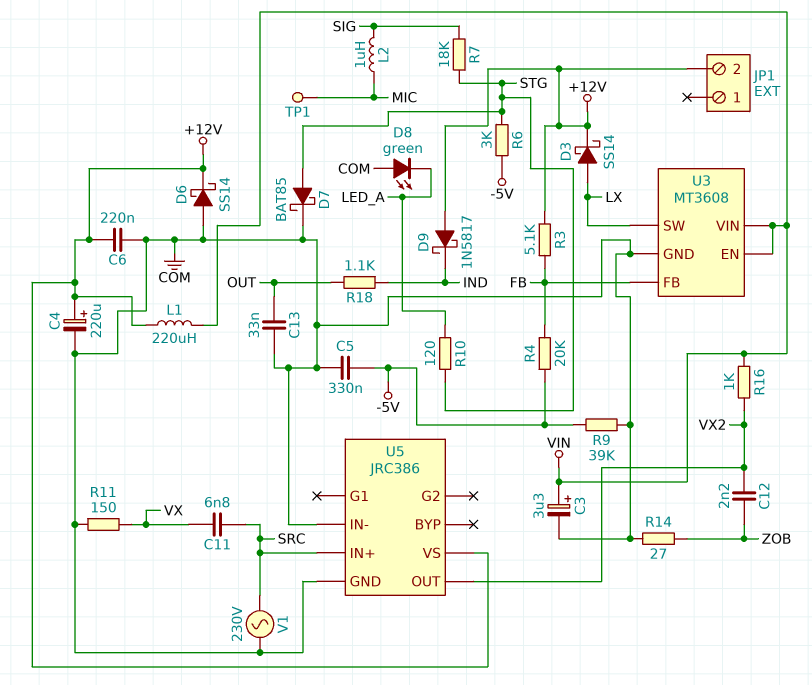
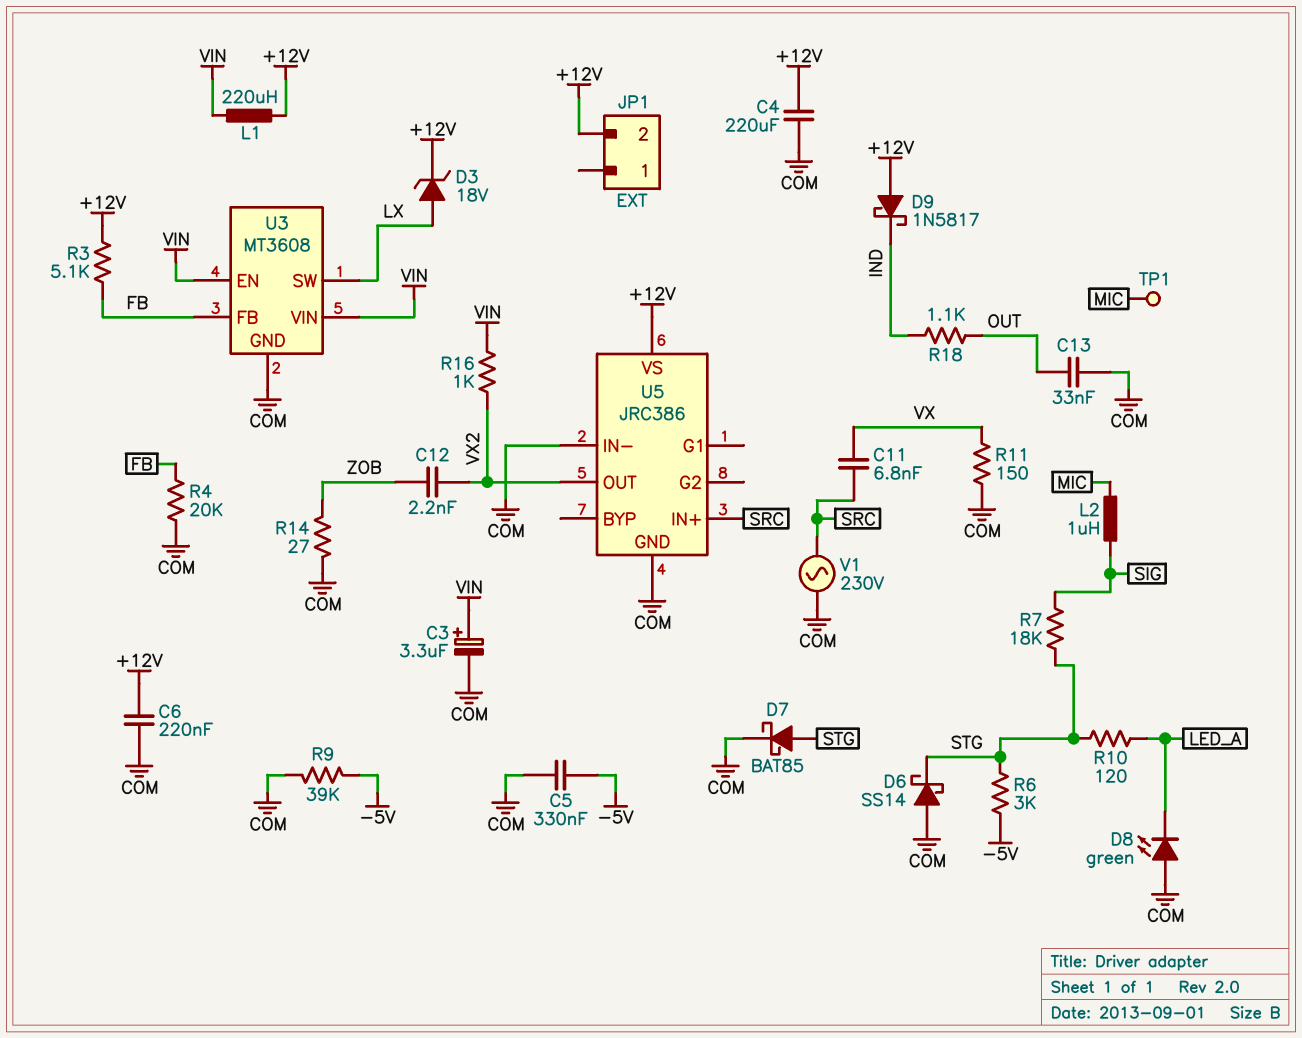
C4: 220uF (plus +12V, minus COM) -> 220uF (+12V, COM)
D3: schottky SS14 (A LX, K +12V) -> zener 18V (A LX, K +12V)
D6: schottky SS14 (A COM, K +12V) -> schottky SS14 (A COM, K STG)
R4: 20k (-5V, FB) -> 20k (COM, FB)

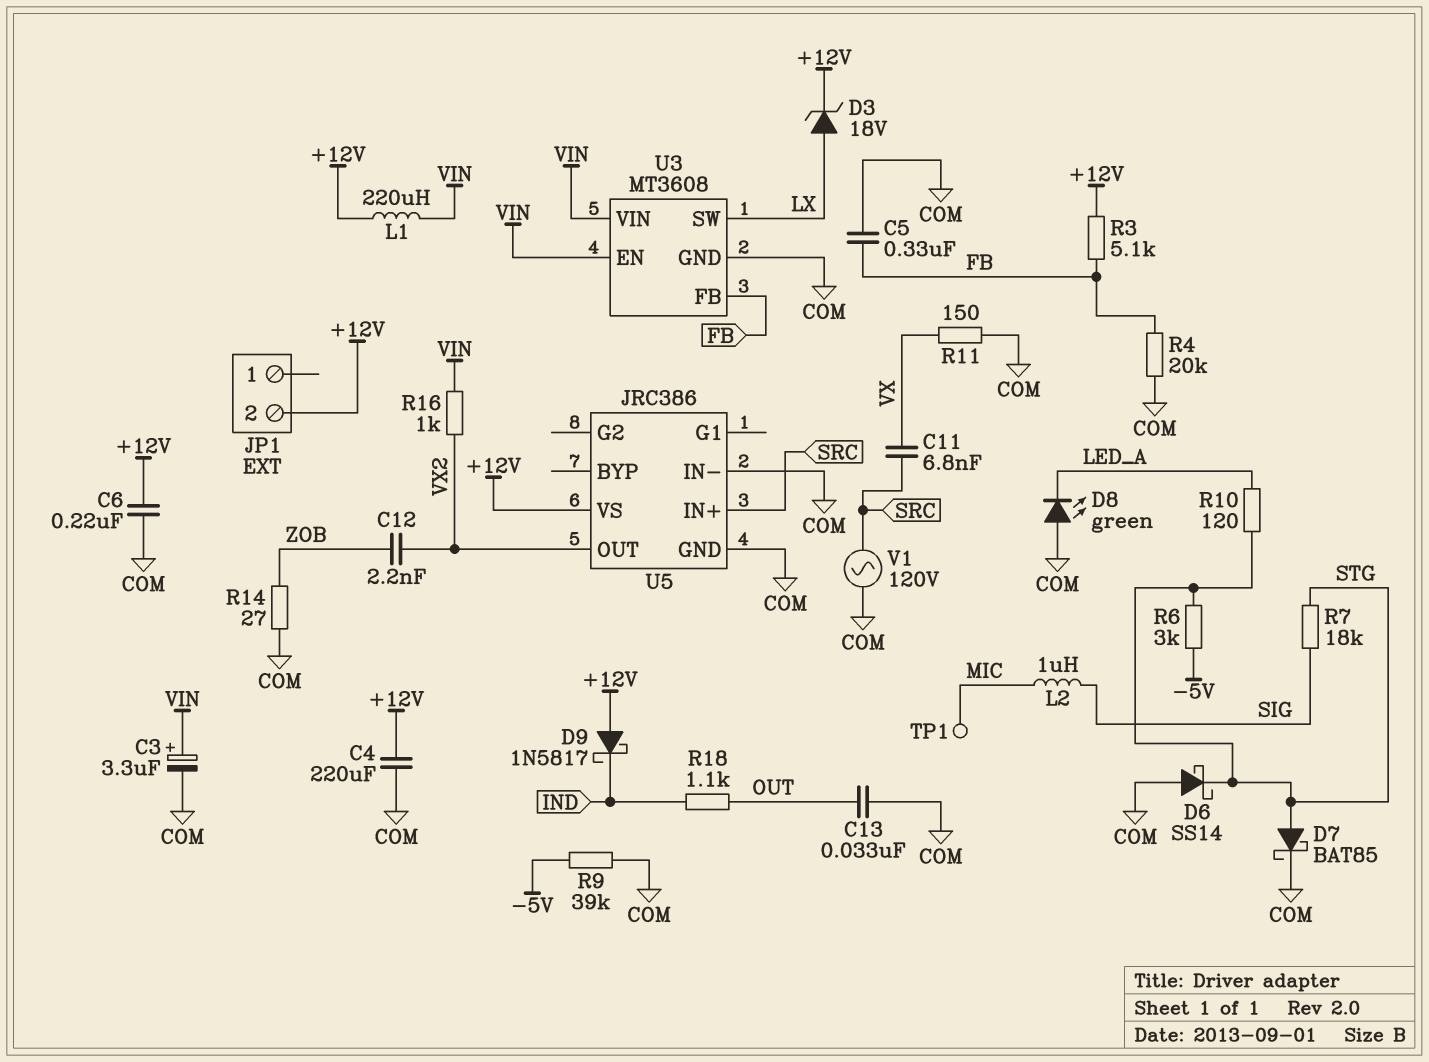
C5: 330nF (-5V, COM) -> 330nF (COM, FB)
V1: AC 230V (COM, SRC) -> AC 120V (COM, SRC)

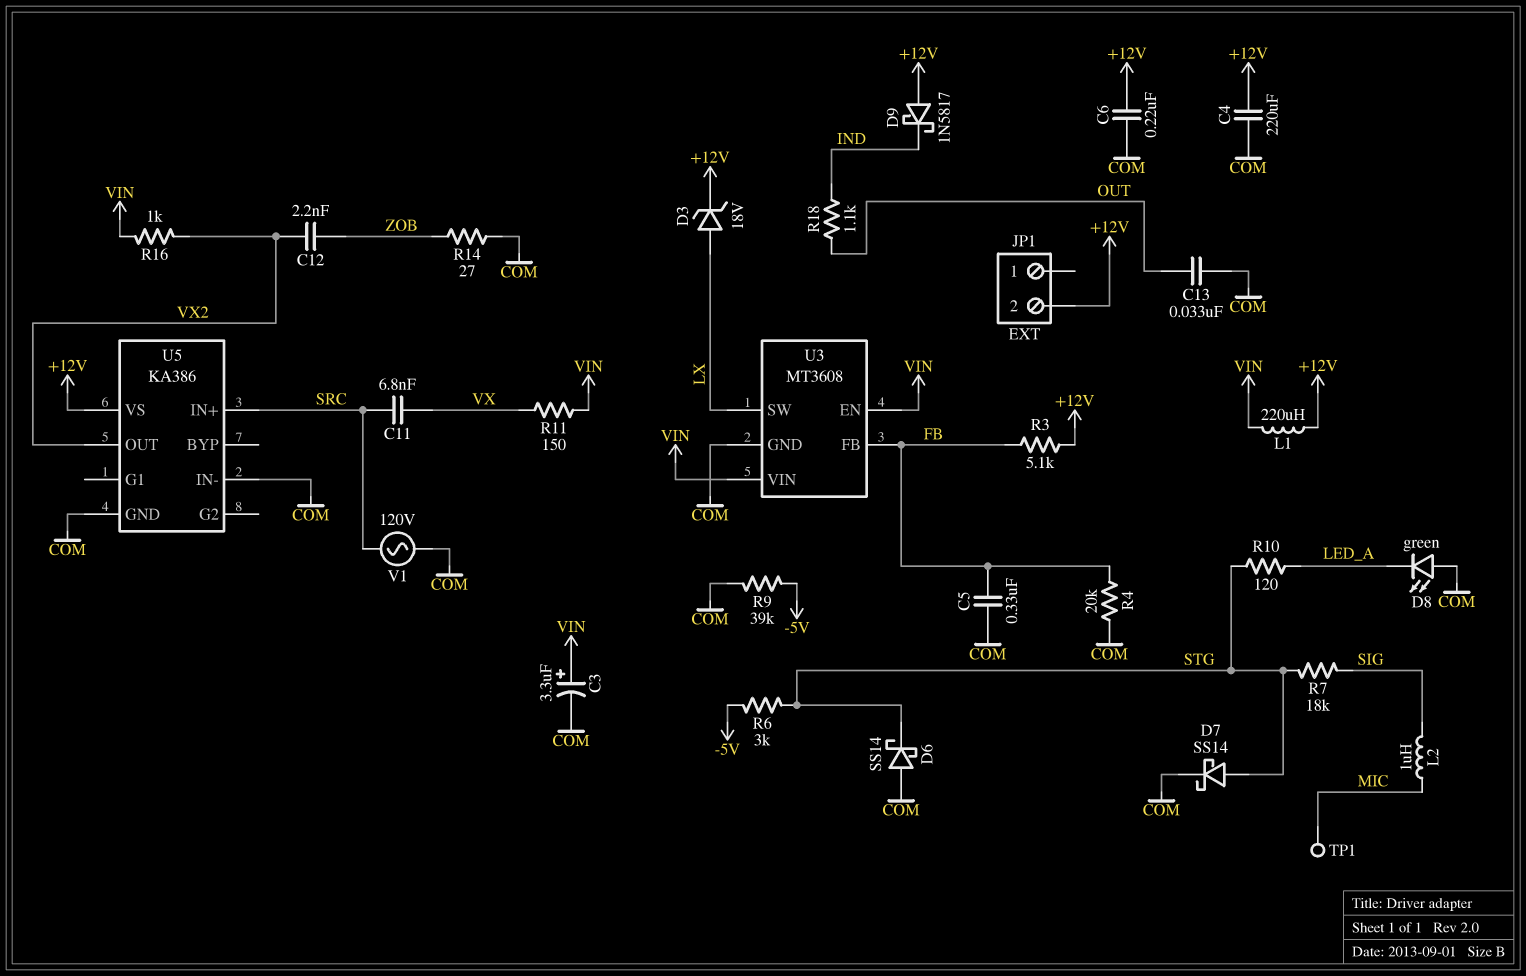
D7: schottky BAT85 (A STG, K COM) -> schottky SS14 (A STG, K COM)
R11: 150 (COM, VX) -> 150 (VIN, VX)
U5: JRC386 -> KA386

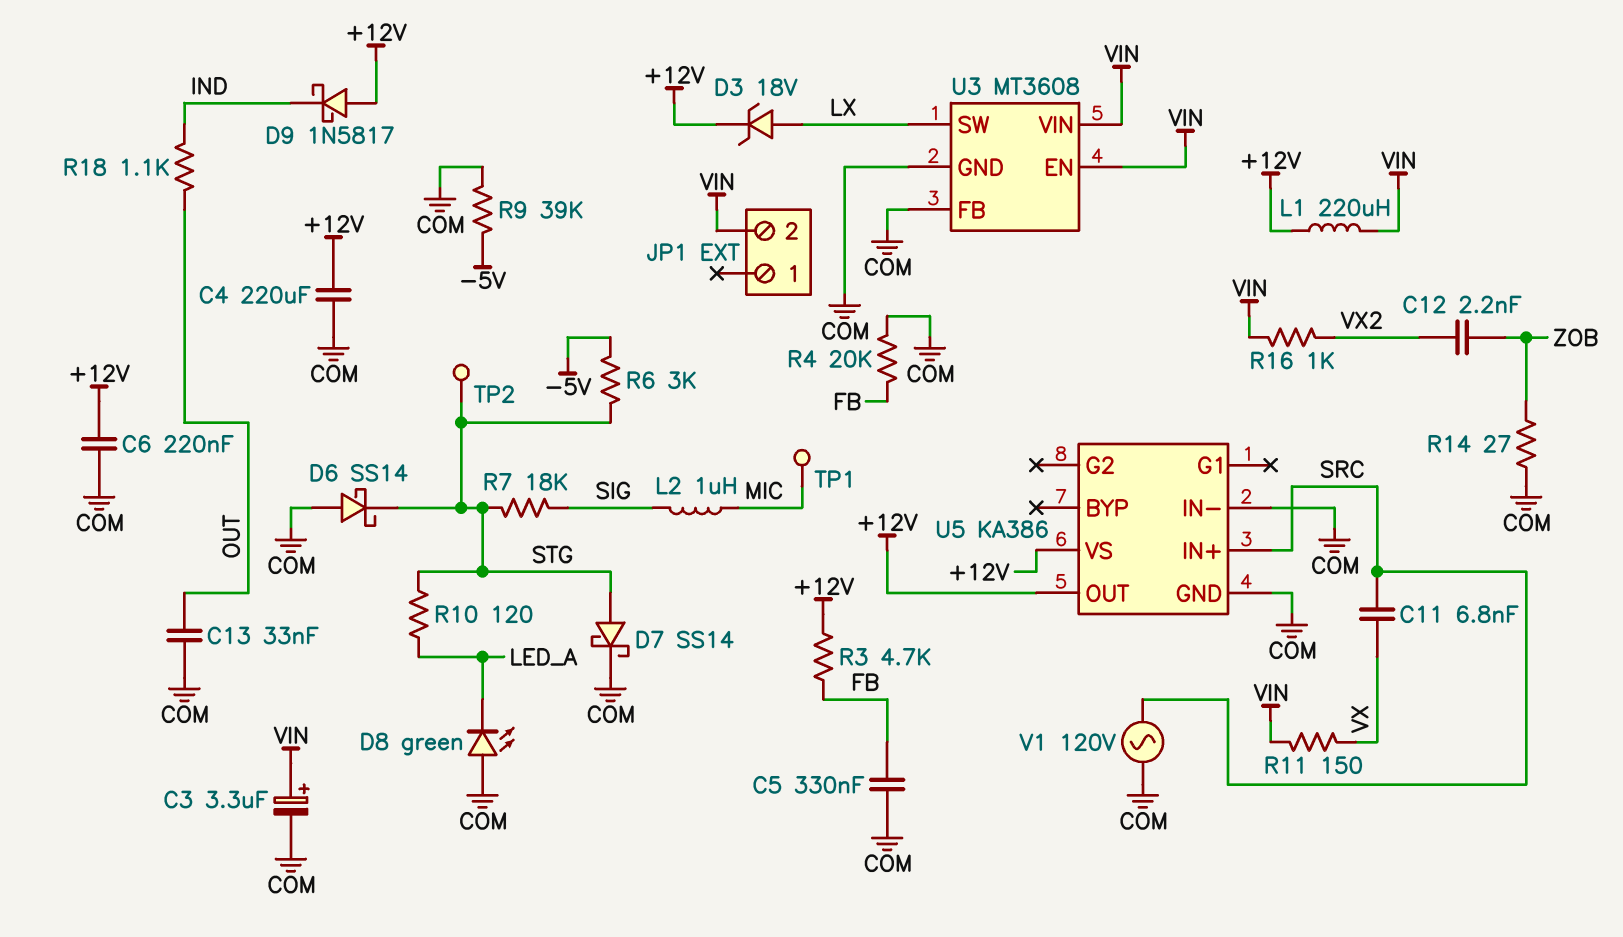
JP1 pin 2: +12V -> VIN
R3: 5.1k (+12V, FB) -> 4.7k (+12V, FB)
TP2: none -> test point (STG)
U3 pin FB: FB -> COM
U5 pin OUT: VX2 -> +12V

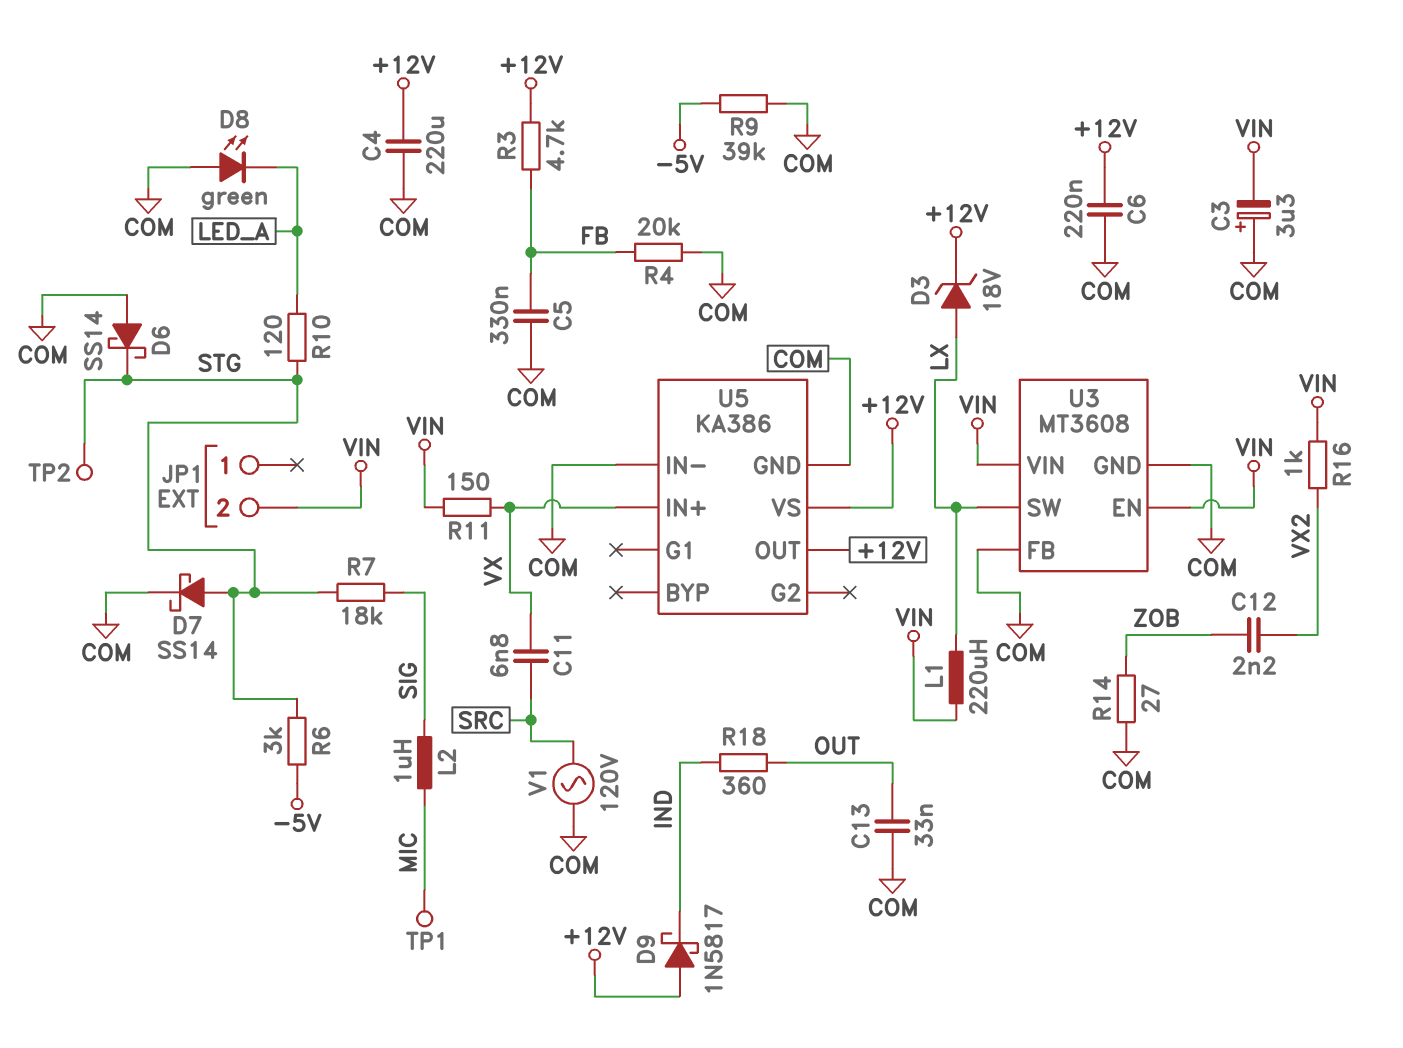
C3: 3.3uF (plus VIN, minus COM) -> 3.3uF (plus COM, minus VIN)
L1: 220uH (+12V, VIN) -> 220uH (LX, VIN)
R18: 1.1k (IND, OUT) -> 360 (IND, OUT)
U5 pin IN+: SRC -> VX

